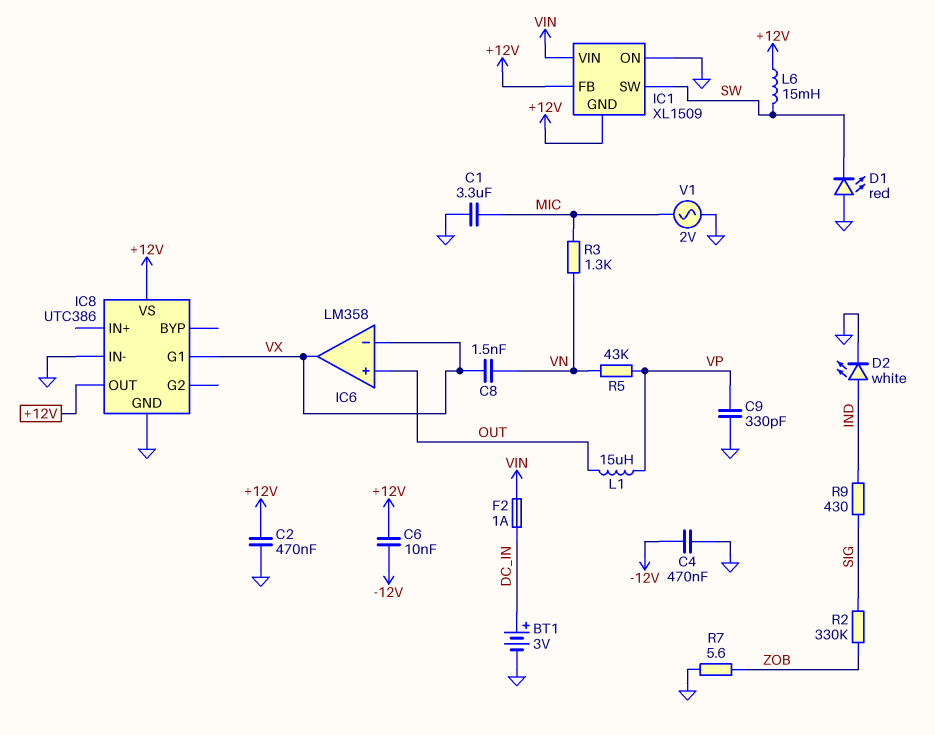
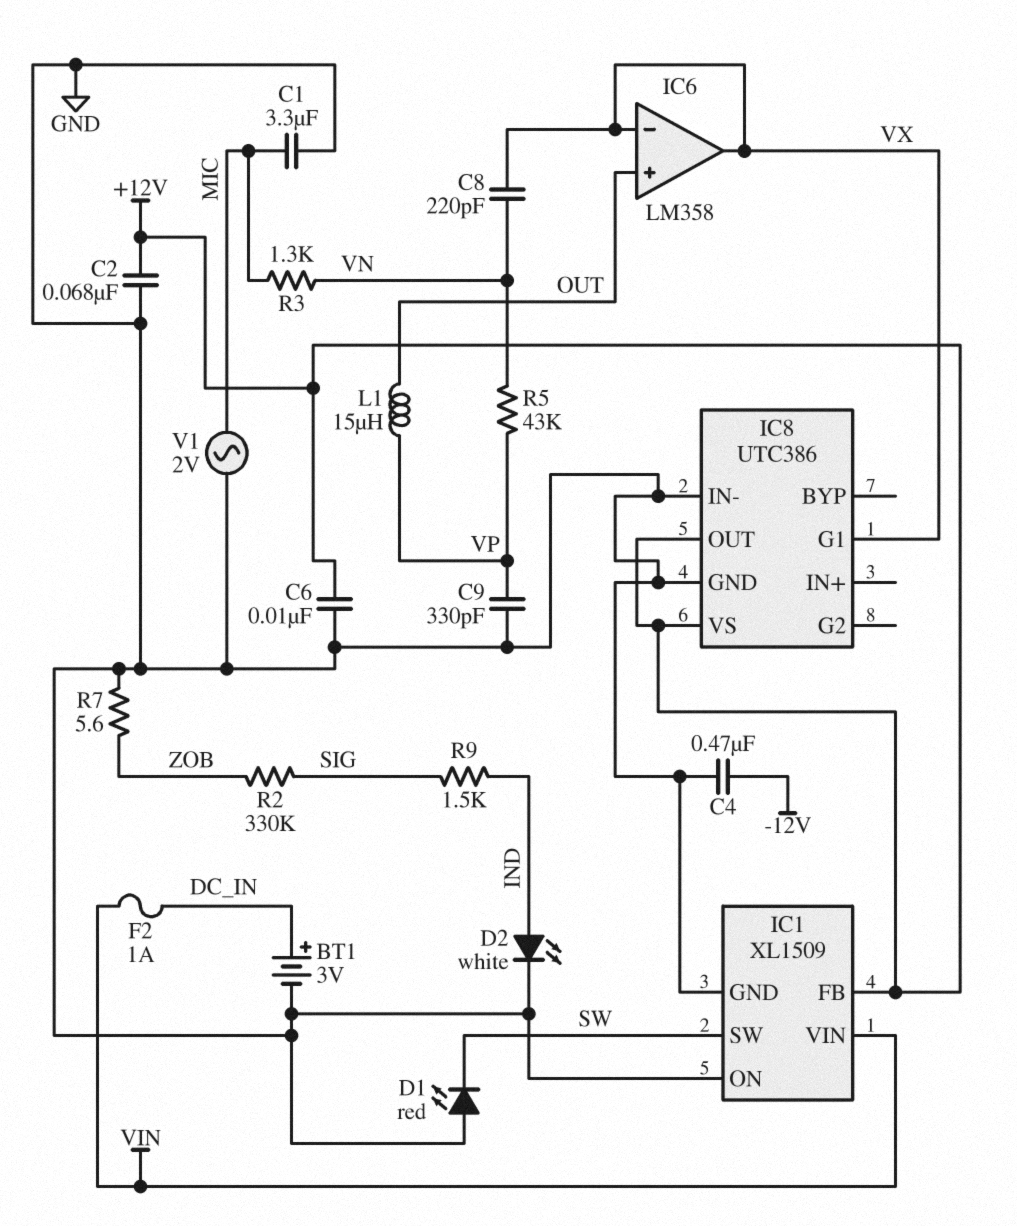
C2: 470nF (+12V, GND) -> 68nF (+12V, GND)
C6: 10nF (+12V, -12V) -> 10nF (+12V, GND)
C8: 1.5nF (VN, VX) -> 220pF (VN, VX)
IC1 pin GND: +12V -> GND
L6: 15mH (+12V, SW) -> none
R9: 430 (IND, SIG) -> 1.5k (IND, SIG)

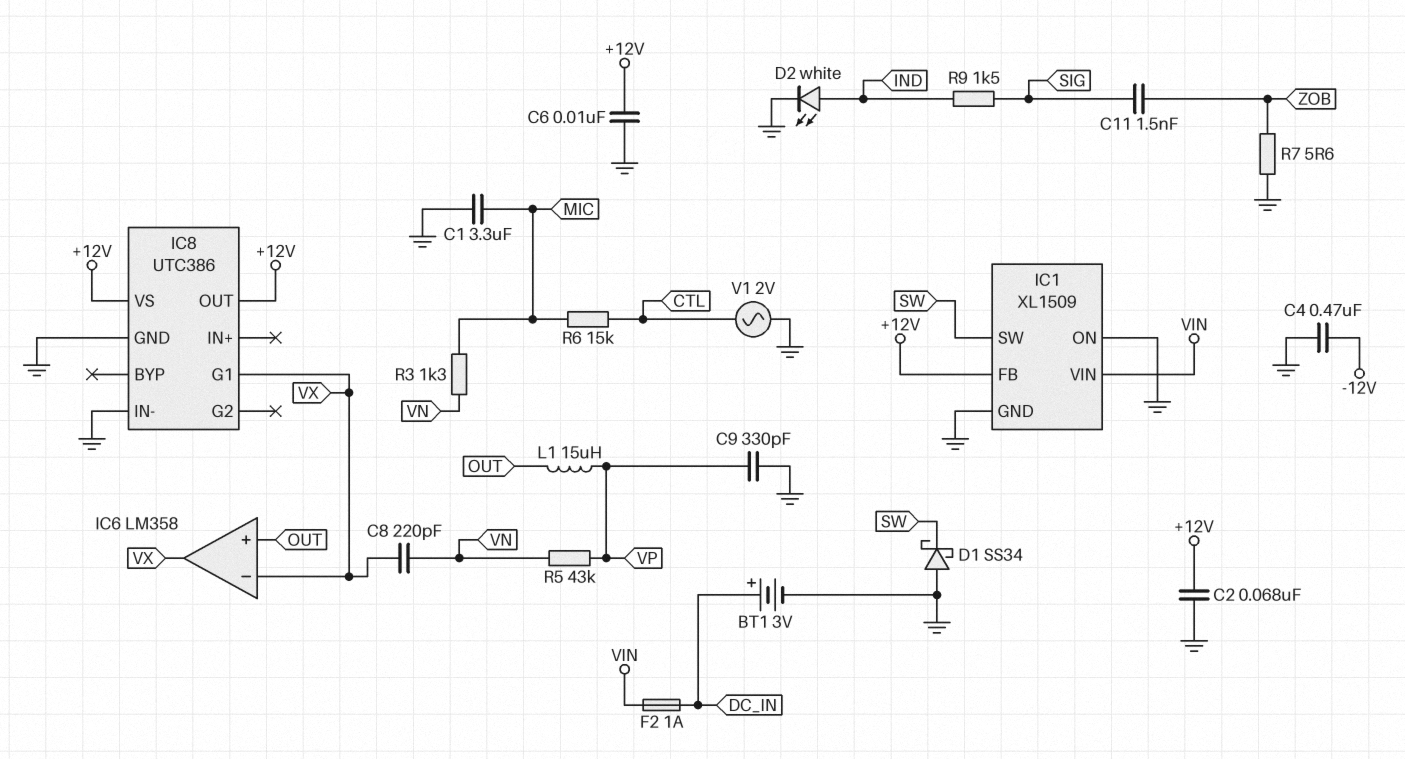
C11: none -> 1.5nF (SIG, ZOB)
D1: LED red (A GND, K SW) -> schottky SS34 (A GND, K SW)
R2: 330k (SIG, ZOB) -> none
R6: none -> 15k (CTL, MIC)
V1: AC 2V (GND, MIC) -> AC 2V (CTL, GND)

